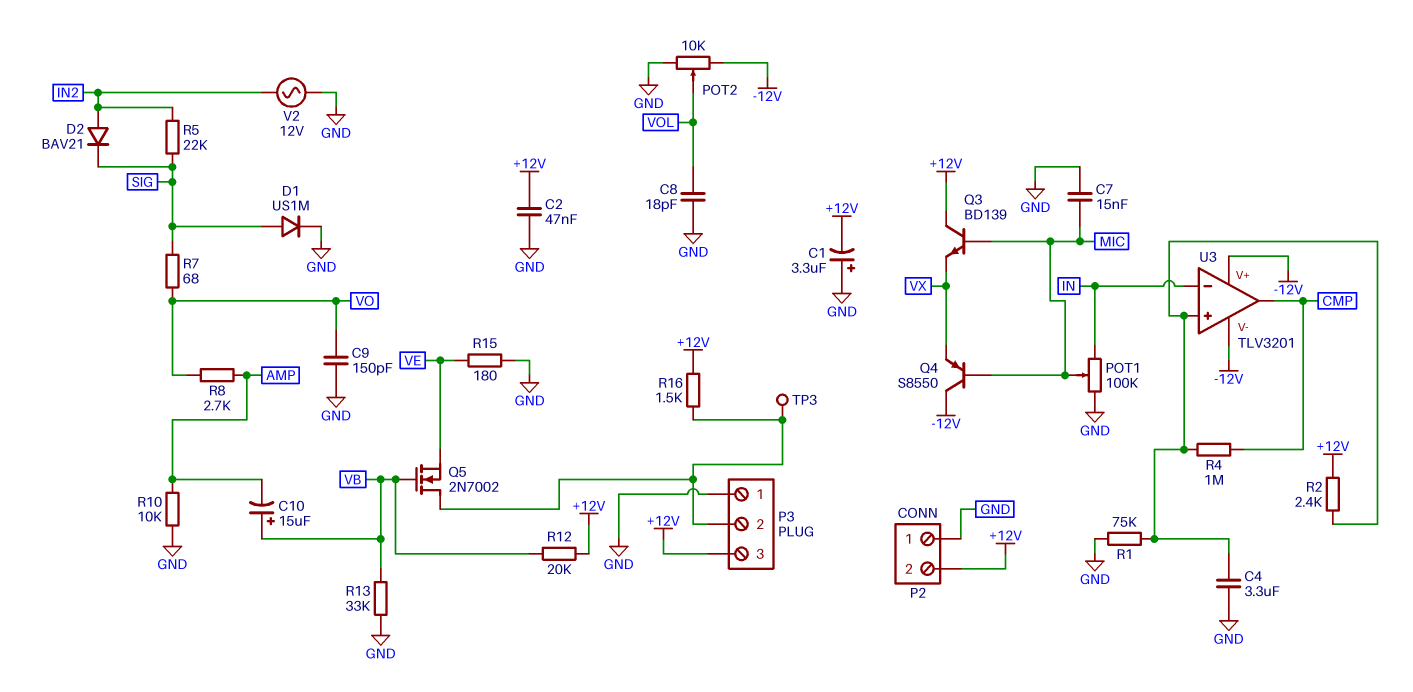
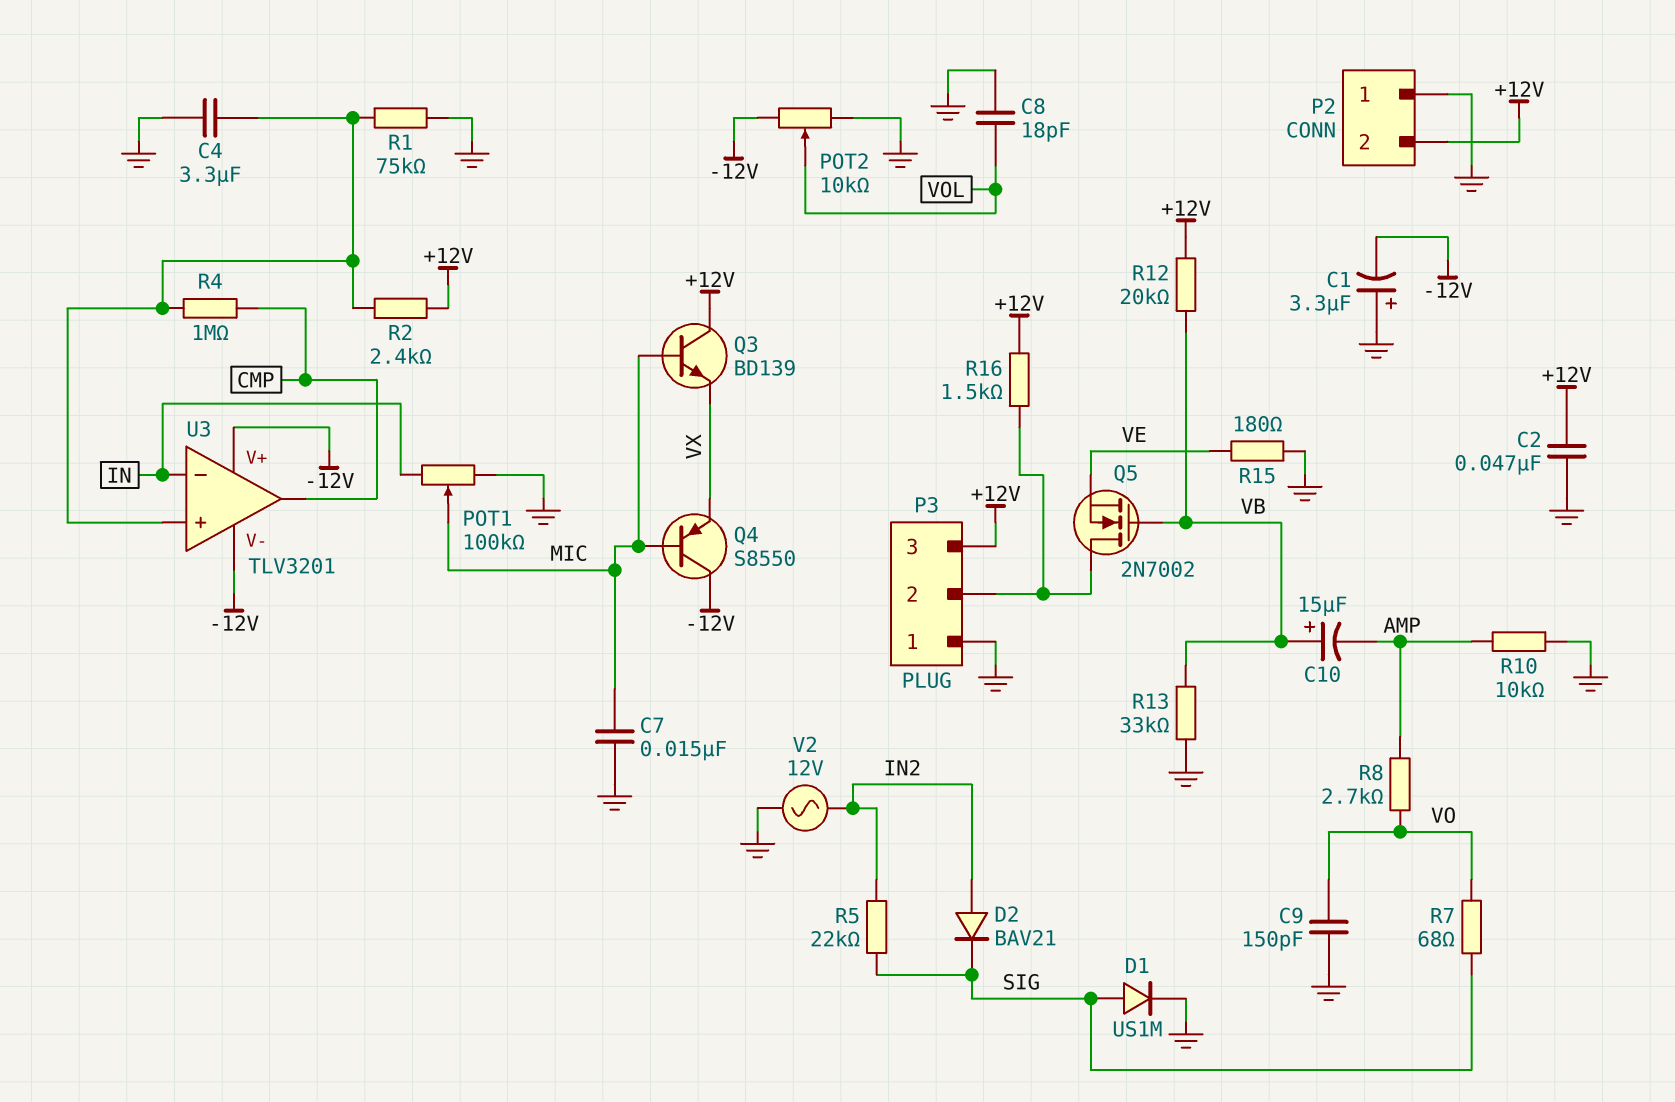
C1: 3.3uF (plus GND, minus +12V) -> 3.3uF (plus GND, minus -12V)
TP3: test point (P3/2) -> none

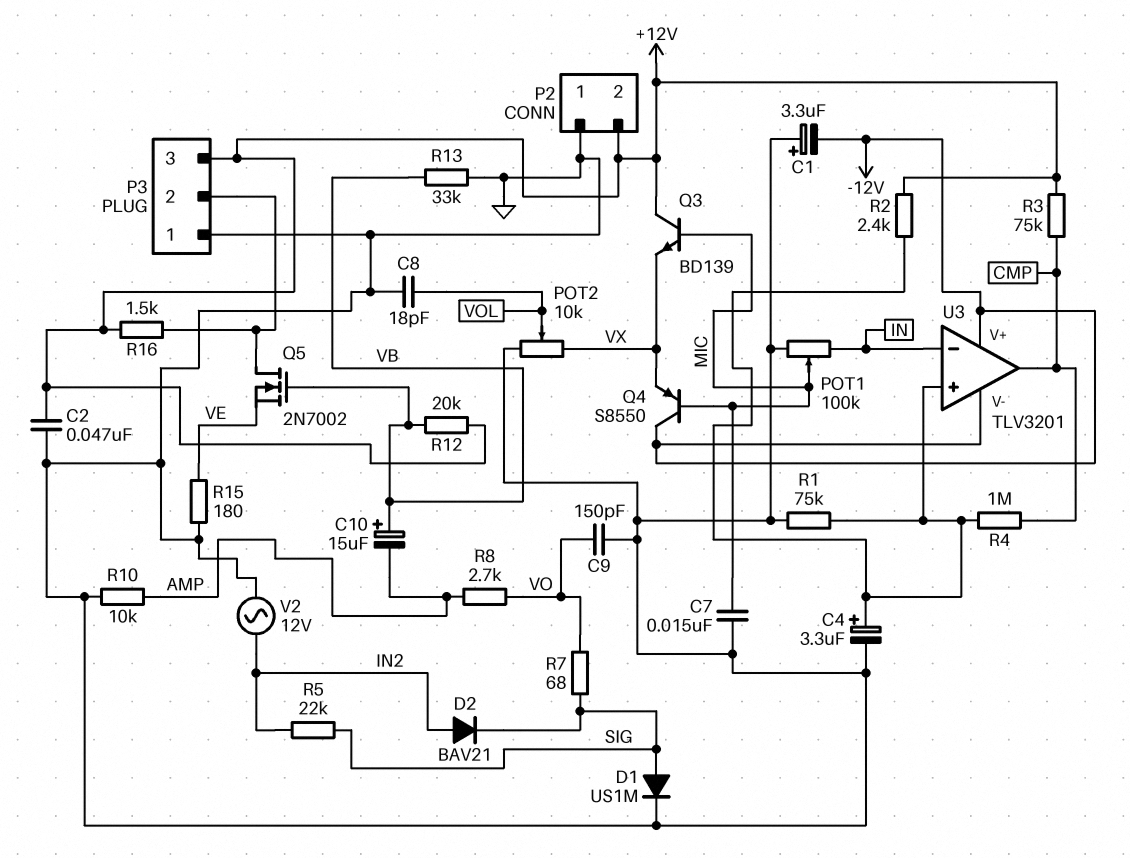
C4: 3.3uF (GND, U3/in+) -> 3.3uF (plus U3/in+, minus GND)
POT2: 10k (-12V, GND, wiper VOL) -> 10k (GND, VX, wiper VOL)
R3: none -> 75k (+12V, CMP)

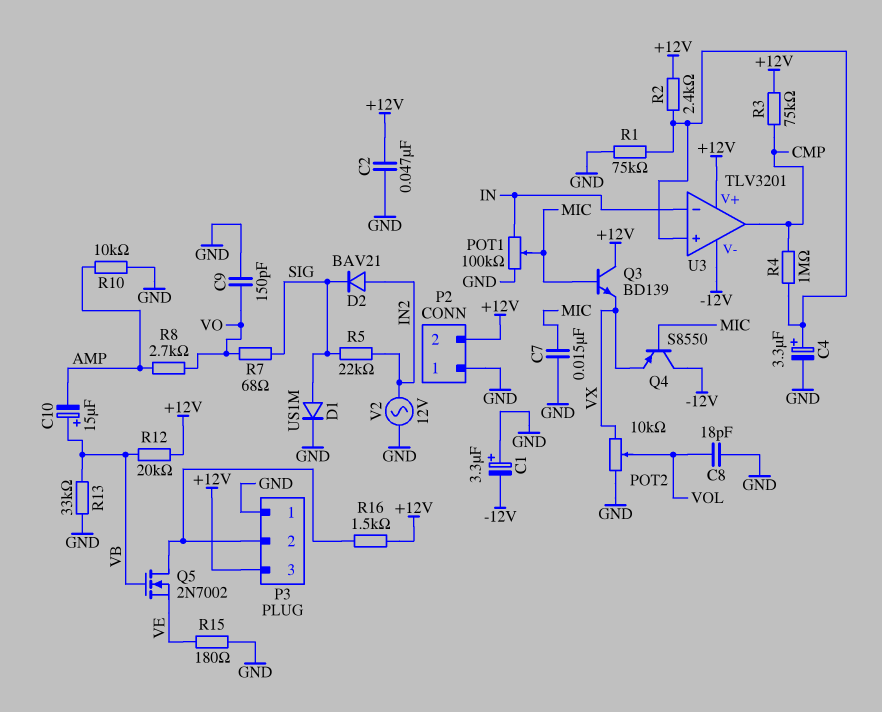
U3 pin V+: -12V -> +12V

